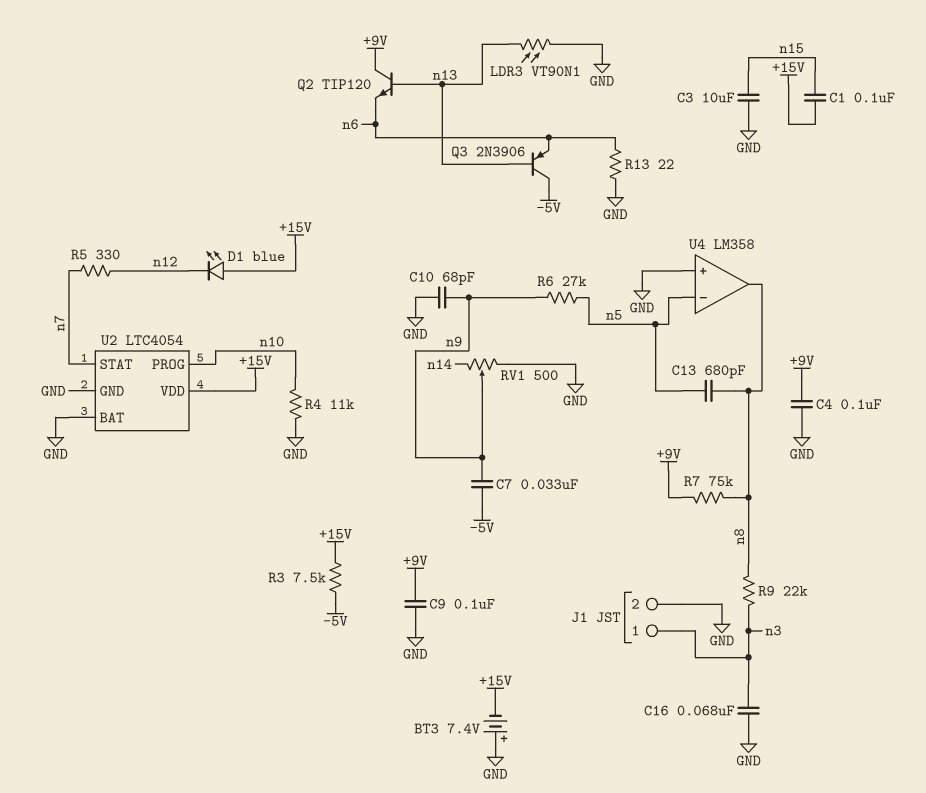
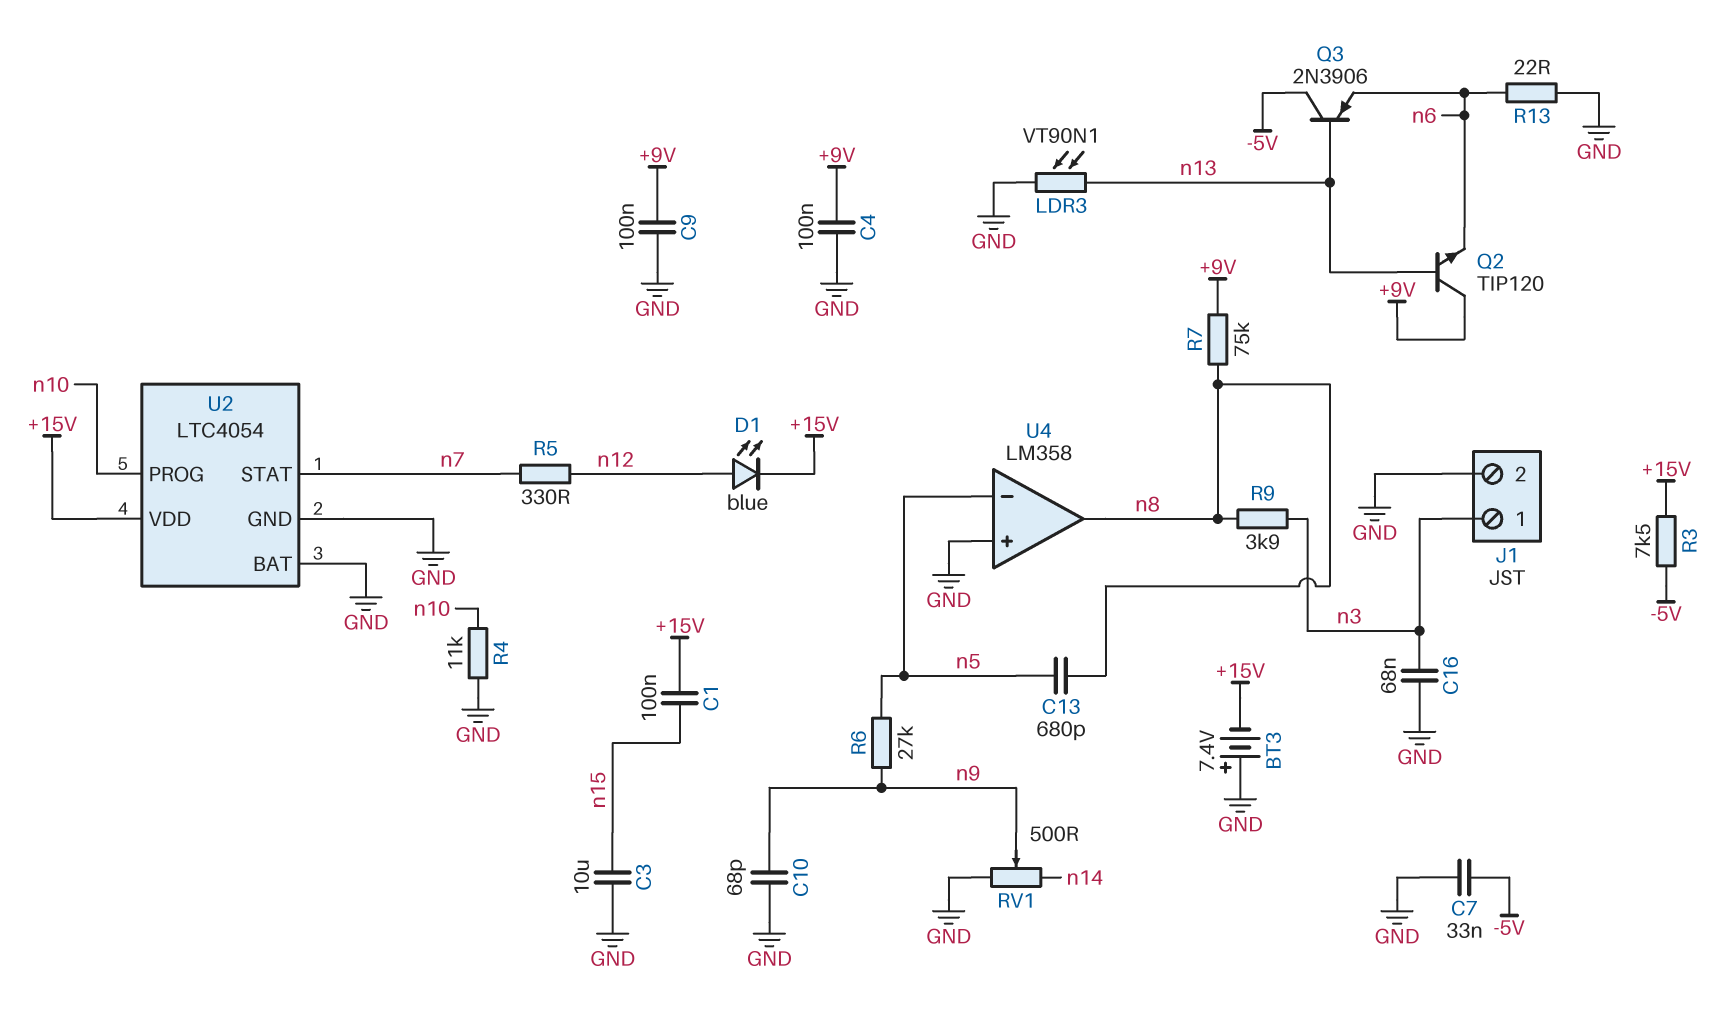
C7: 33nF (-5V, n9) -> 33nF (-5V, GND)
D1: LED blue (A +15V, K n12) -> LED blue (A n12, K +15V)
R9: 22k (n3, n8) -> 3.9k (n3, n8)

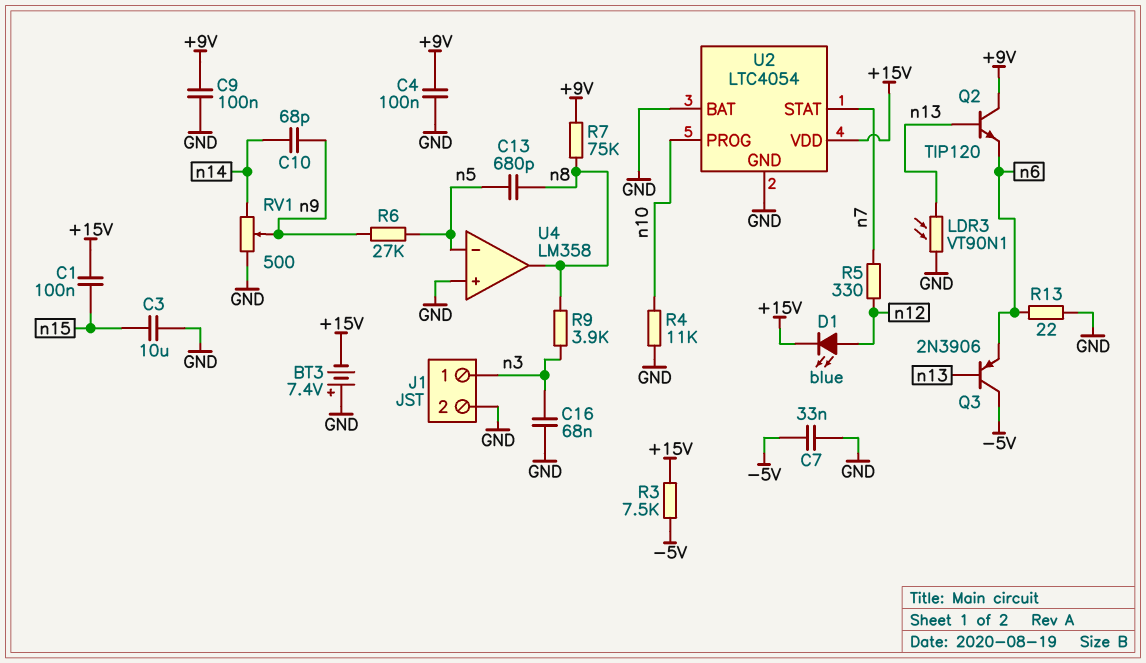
C10: 68pF (GND, n9) -> 68pF (n9, n14)

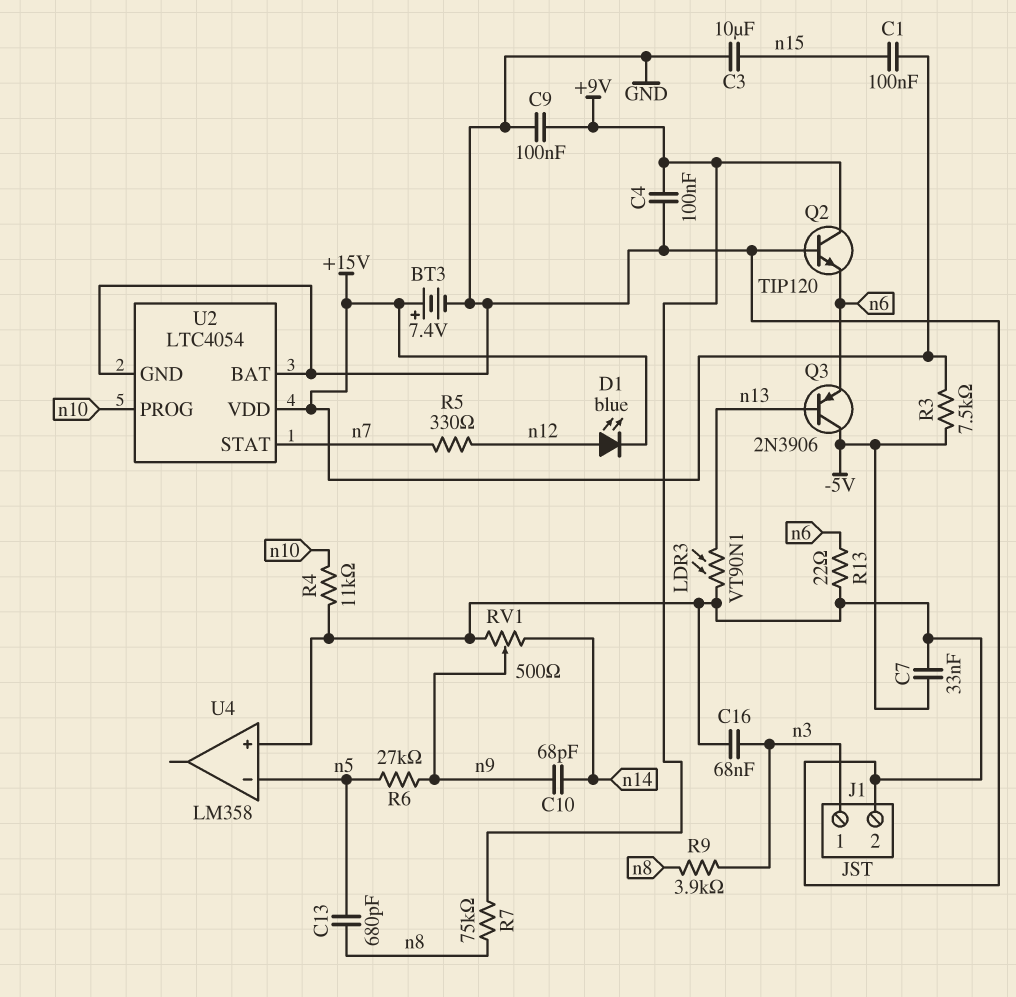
BT3: 7.4V (plus GND, minus +15V) -> 7.4V (plus +15V, minus GND)
Q2: NPN TIP120 (B n13, C +9V, E n6) -> NPN TIP120 (B GND, C +9V, E n6)
U4 pin out: n8 -> none

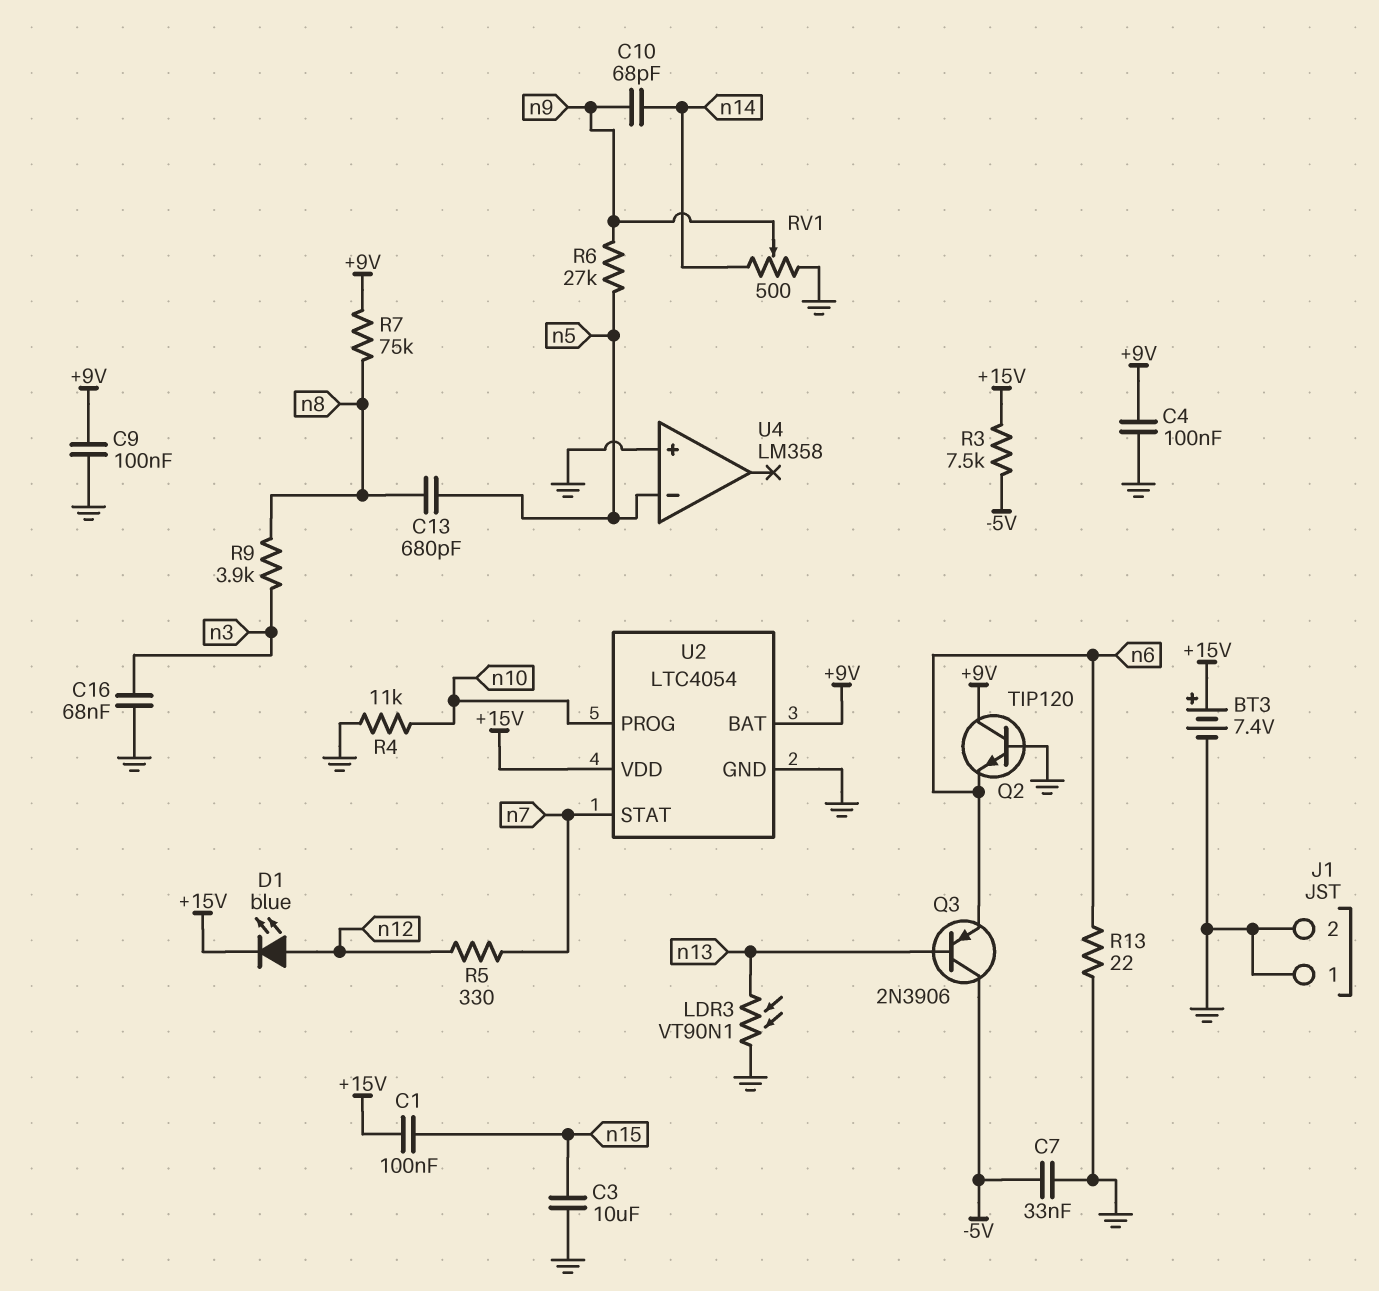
J1 pin 1: n3 -> GND
U2 pin BAT: GND -> +9V

